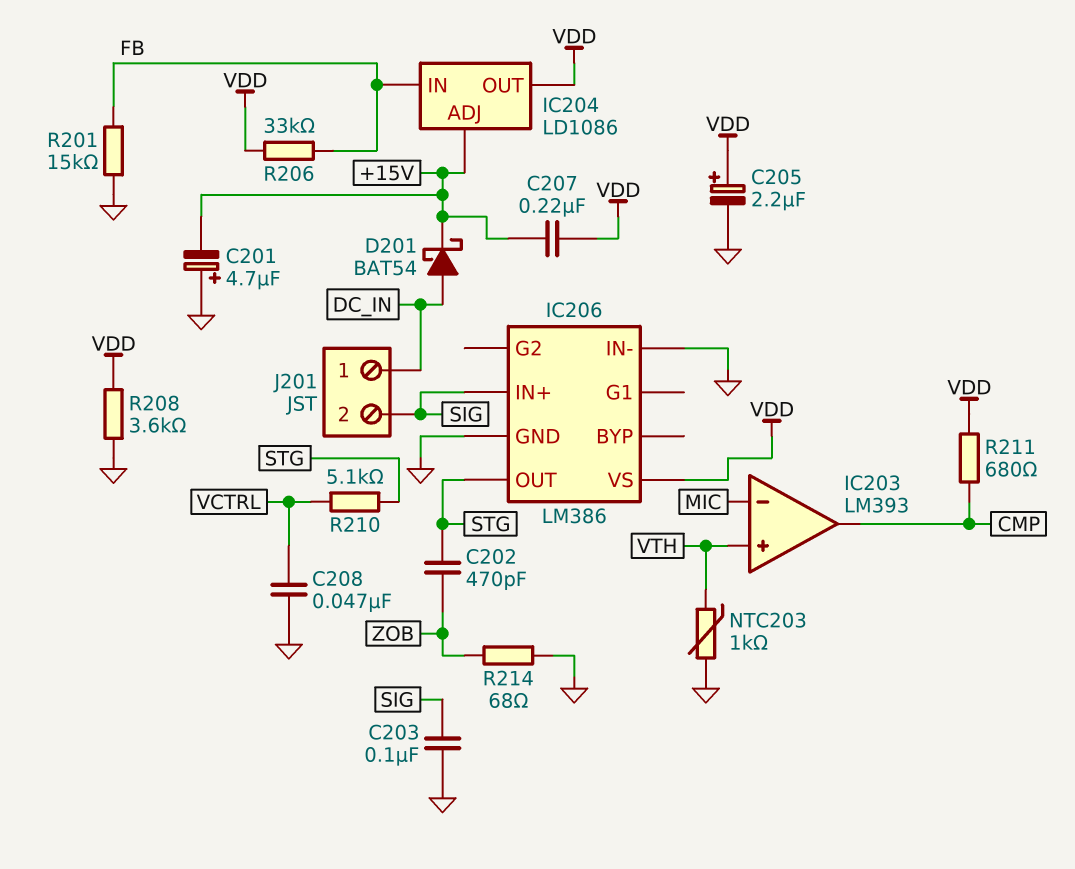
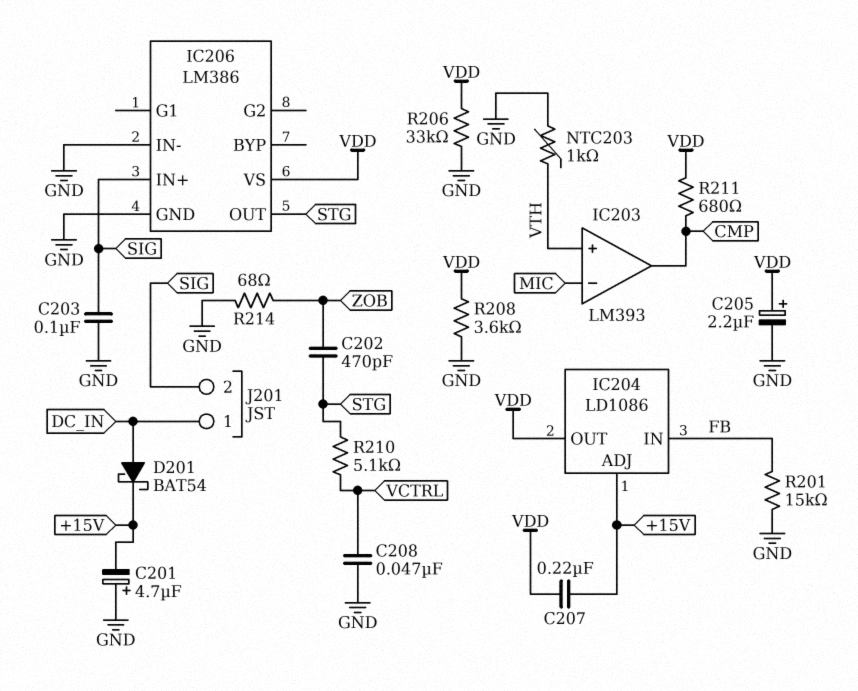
R206: 33k (FB, VDD) -> 33k (GND, VDD)

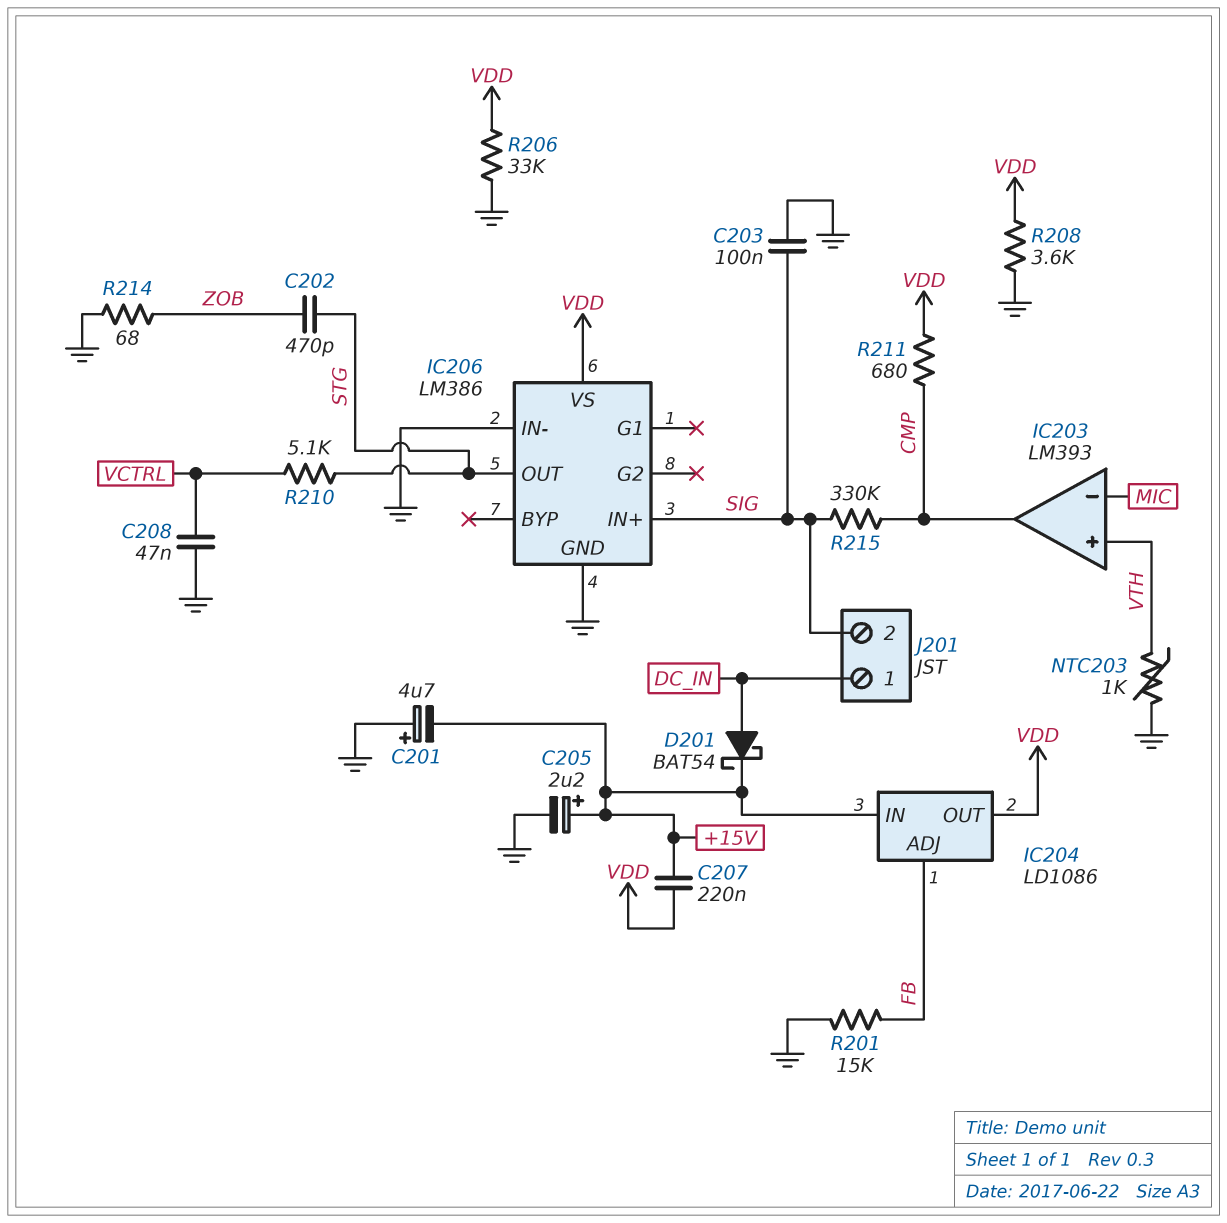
C205: 2.2uF (plus VDD, minus GND) -> 2.2uF (plus +15V, minus GND)
IC204 pin ADJ: +15V -> FB
IC204 pin IN: FB -> +15V
R215: none -> 330k (CMP, SIG)

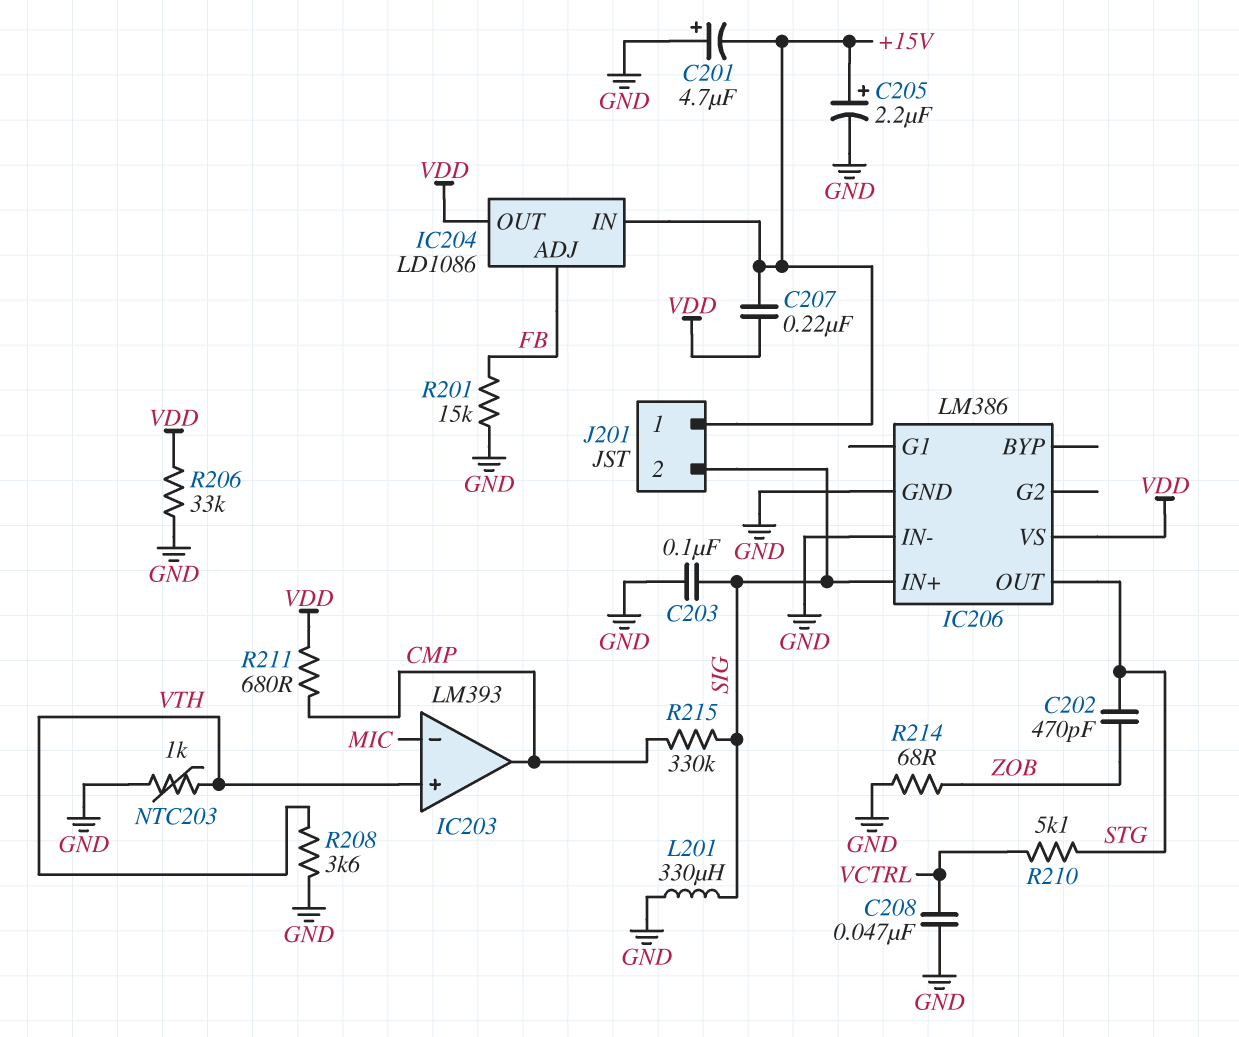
D201: schottky BAT54 (A DC_IN, K +15V) -> none
J201 pin 1: DC_IN -> +15V
L201: none -> 330uH (GND, SIG)
R208: 3.6k (GND, VDD) -> 3.6k (GND, VTH)

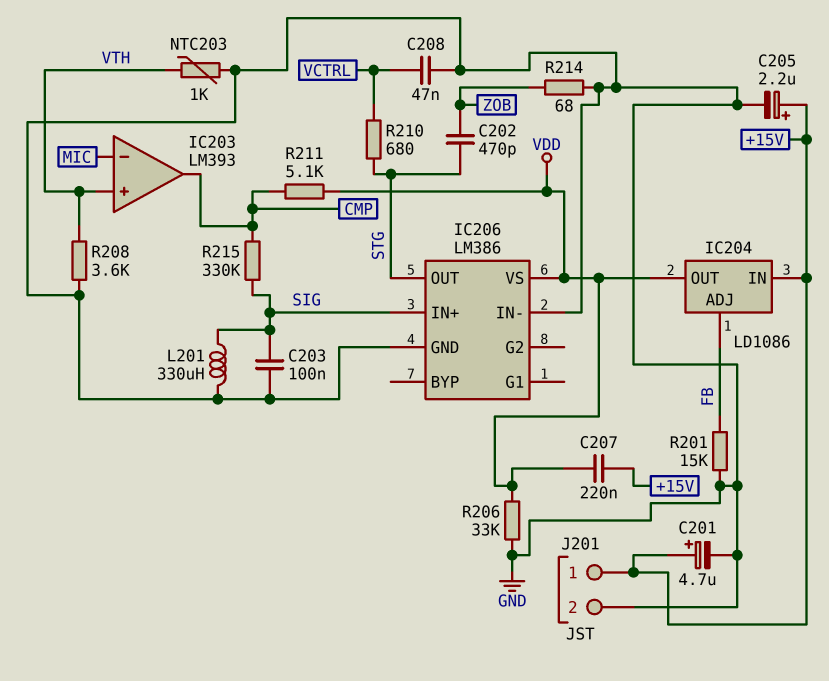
C201: 4.7uF (plus GND, minus +15V) -> 4.7uF (plus +15V, minus GND)
J201 pin 2: SIG -> GND
R210: 5.1k (STG, VCTRL) -> 680 (STG, VCTRL)
R211: 680 (CMP, VDD) -> 5.1k (CMP, VDD)

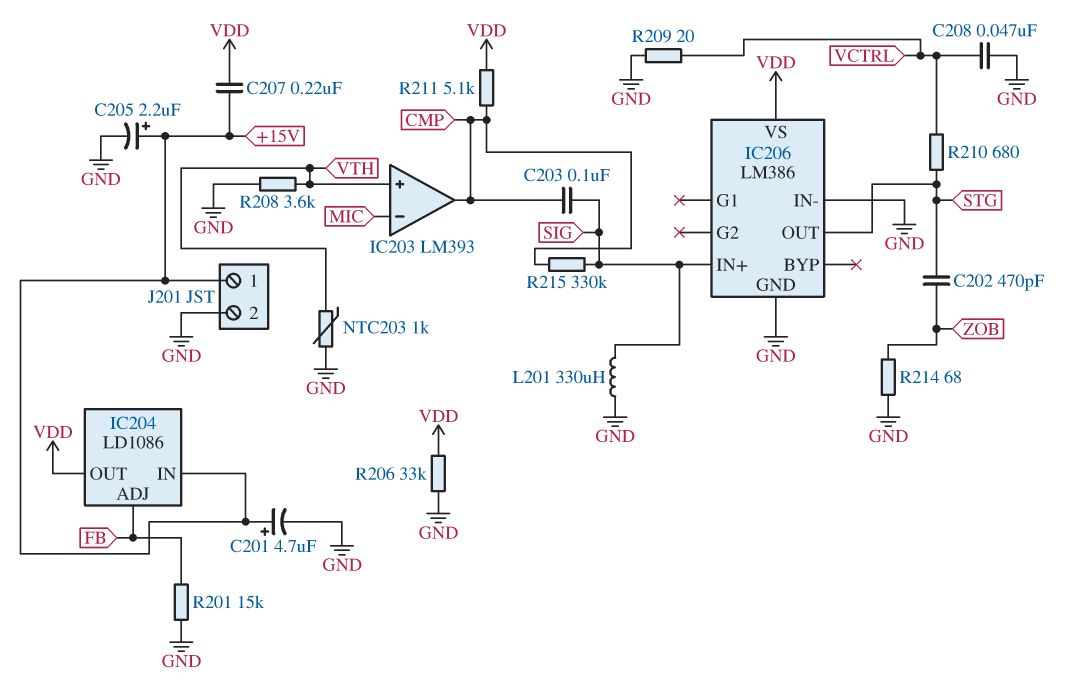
C203: 100nF (GND, SIG) -> 100nF (CMP, SIG)
R209: none -> 20 (GND, VCTRL)

